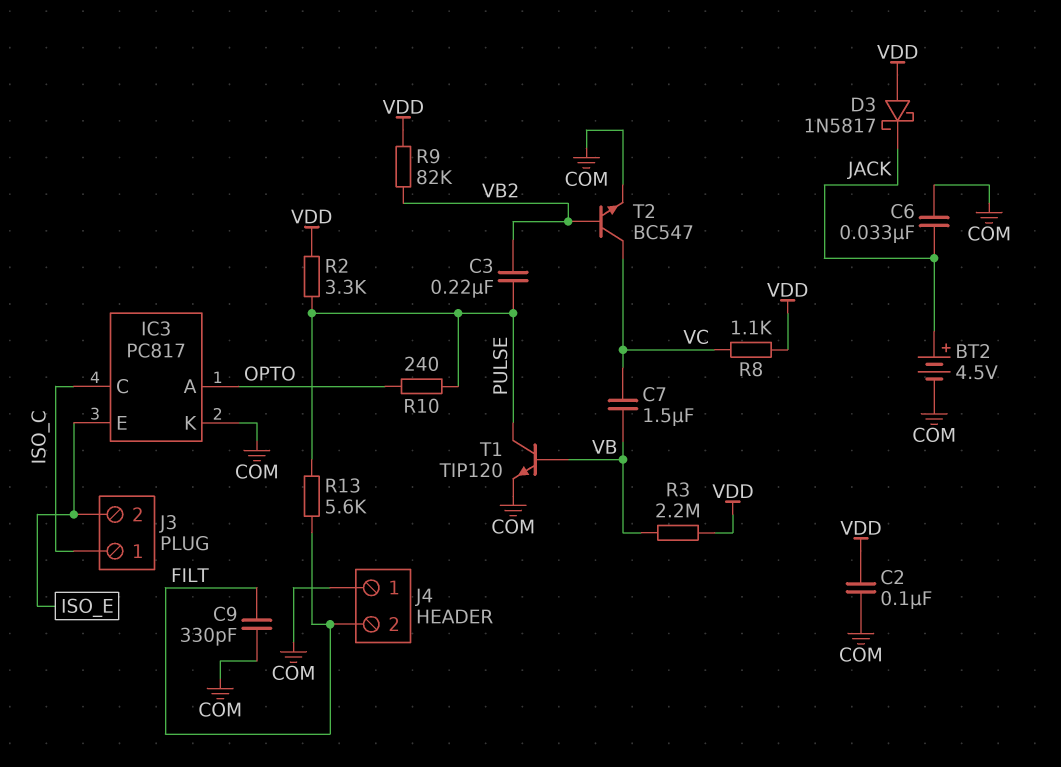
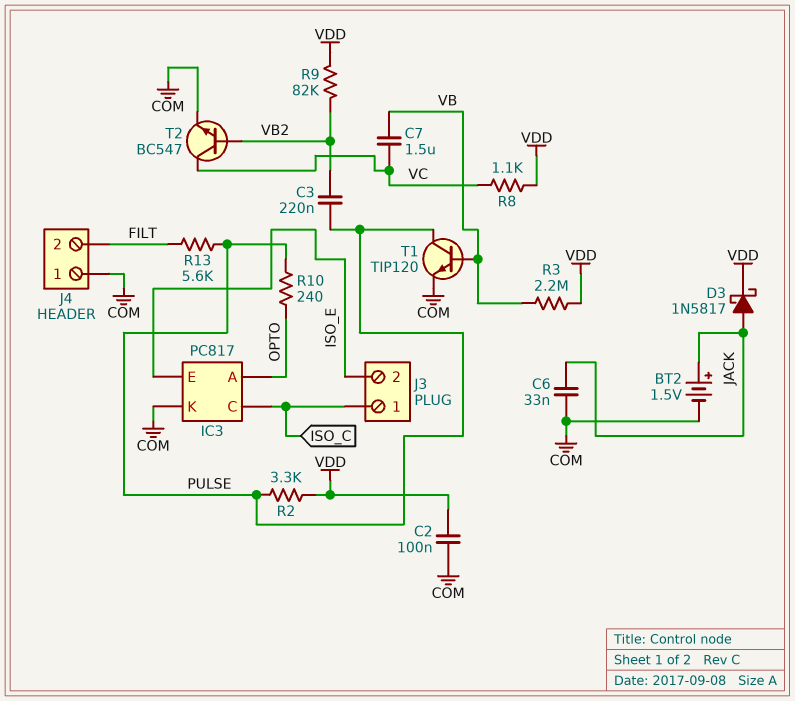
BT2: 4.5V (plus JACK, minus COM) -> 1.5V (plus JACK, minus COM)
C9: 330pF (COM, FILT) -> none
D3: schottky 1N5817 (A VDD, K JACK) -> schottky 1N5817 (A JACK, K VDD)

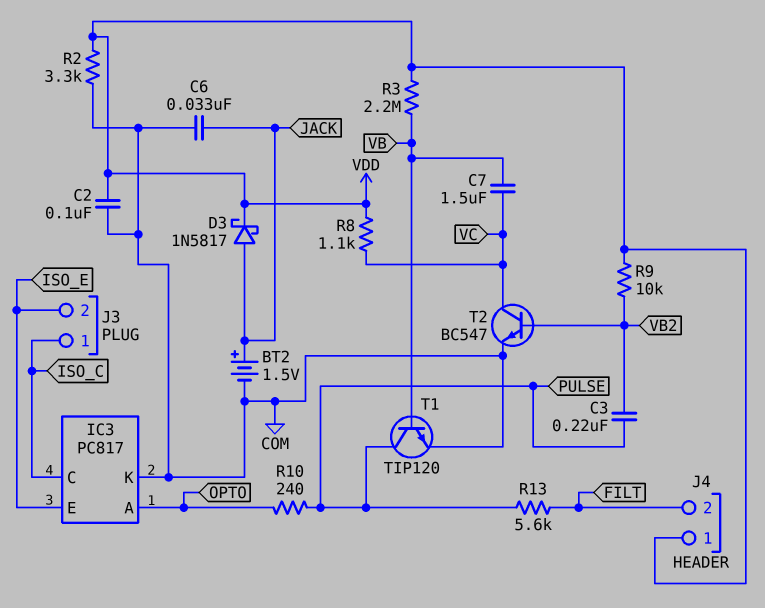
J4 pin 1: COM -> VDD
R2: 3.3k (PULSE, VDD) -> 3.3k (COM, VDD)
R9: 82k (VB2, VDD) -> 10k (VB2, VDD)

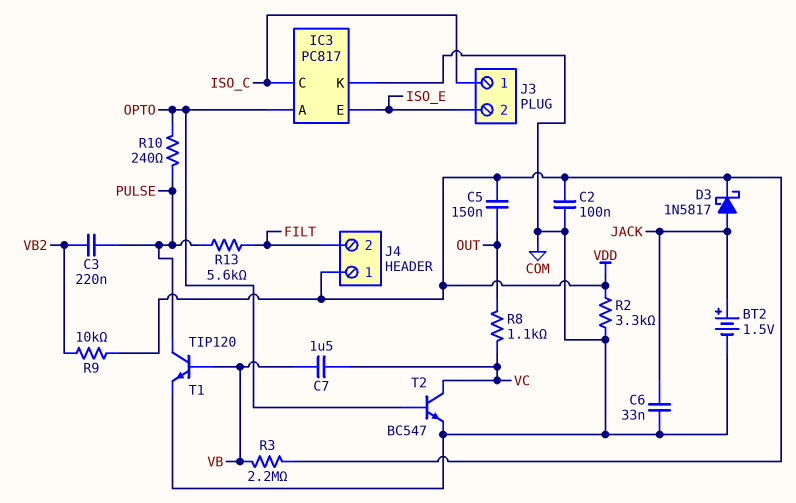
C5: none -> 150nF (OUT, VDD)
R8: 1.1k (VC, VDD) -> 1.1k (OUT, VC)
T2: NPN BC547 (B VB2, C VC, E COM) -> NPN BC547 (B OPTO, C VC, E COM)

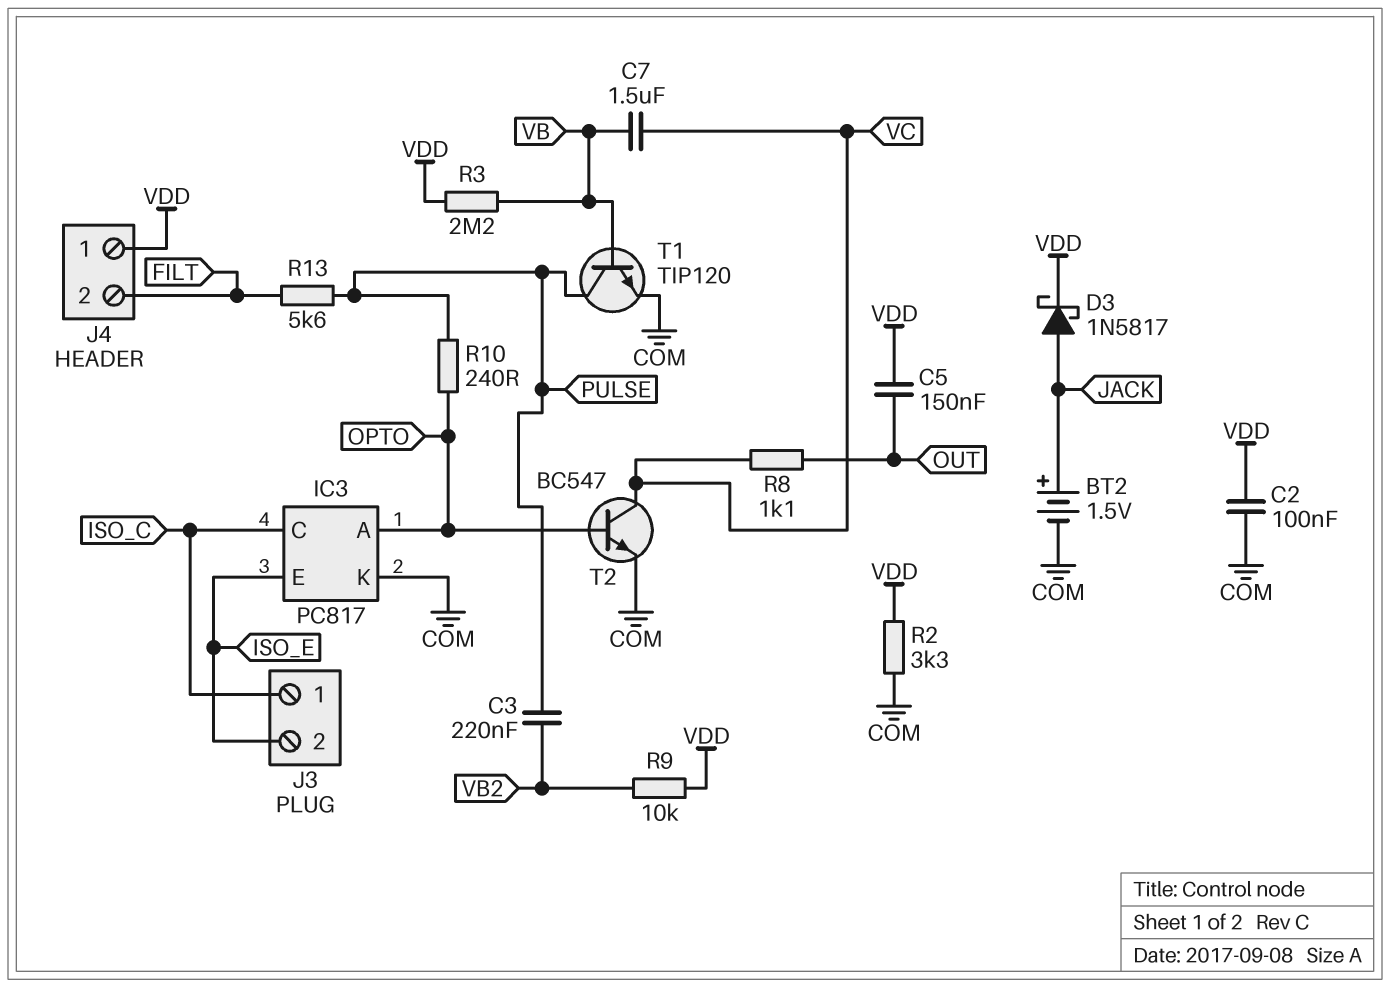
C6: 33nF (COM, JACK) -> none

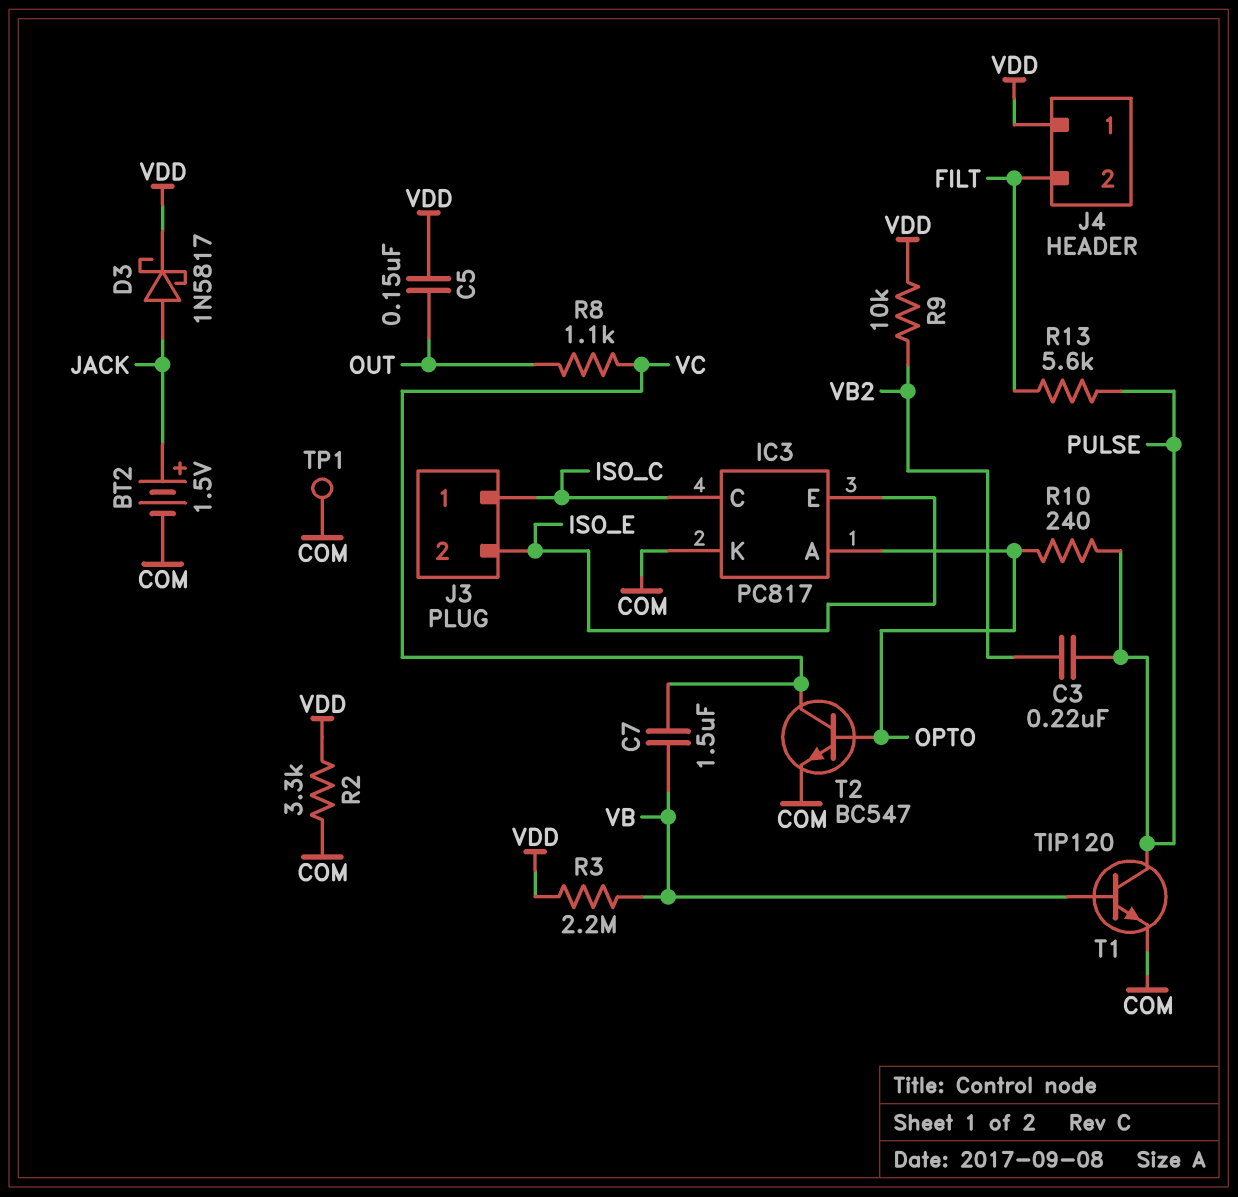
C2: 100nF (COM, VDD) -> none
TP1: none -> test point (COM)

